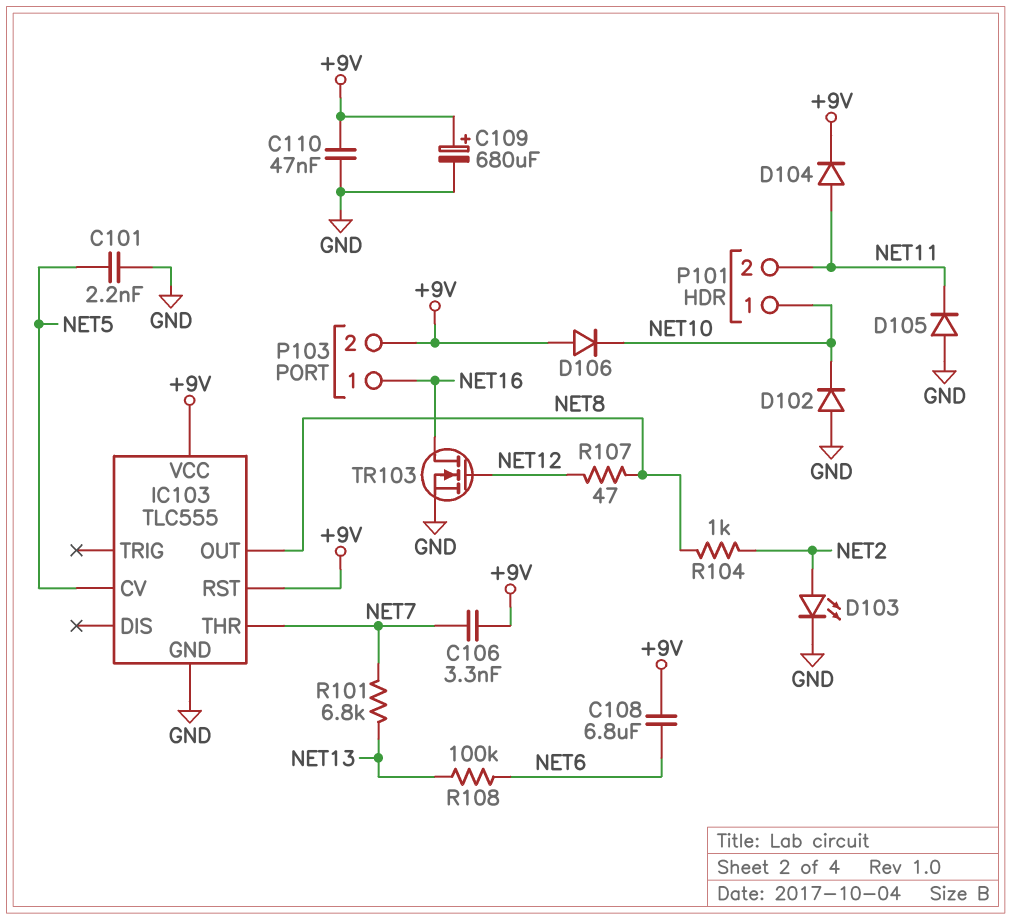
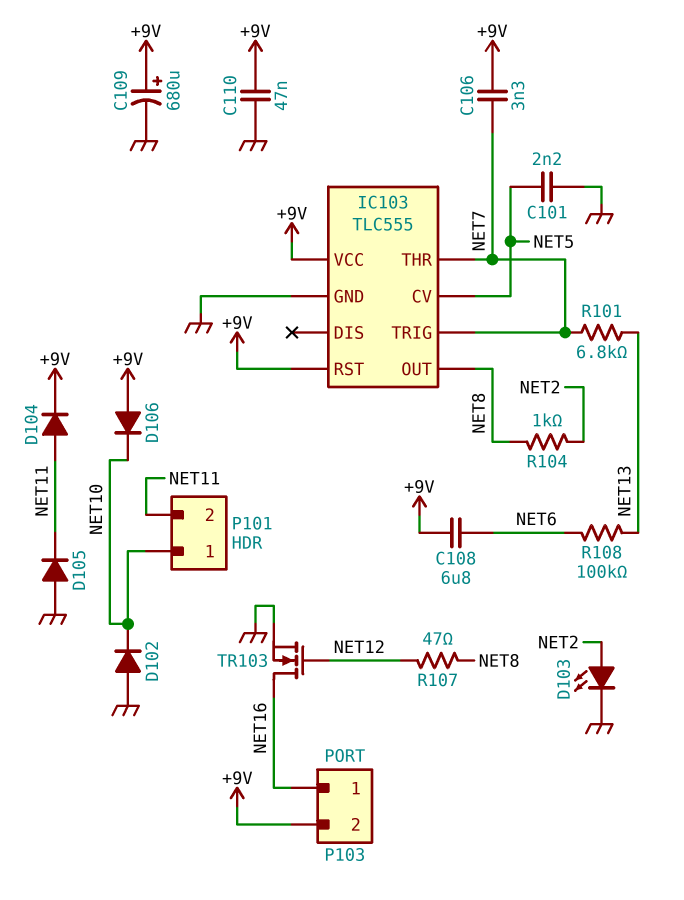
IC103 pin TRIG: none -> NET7

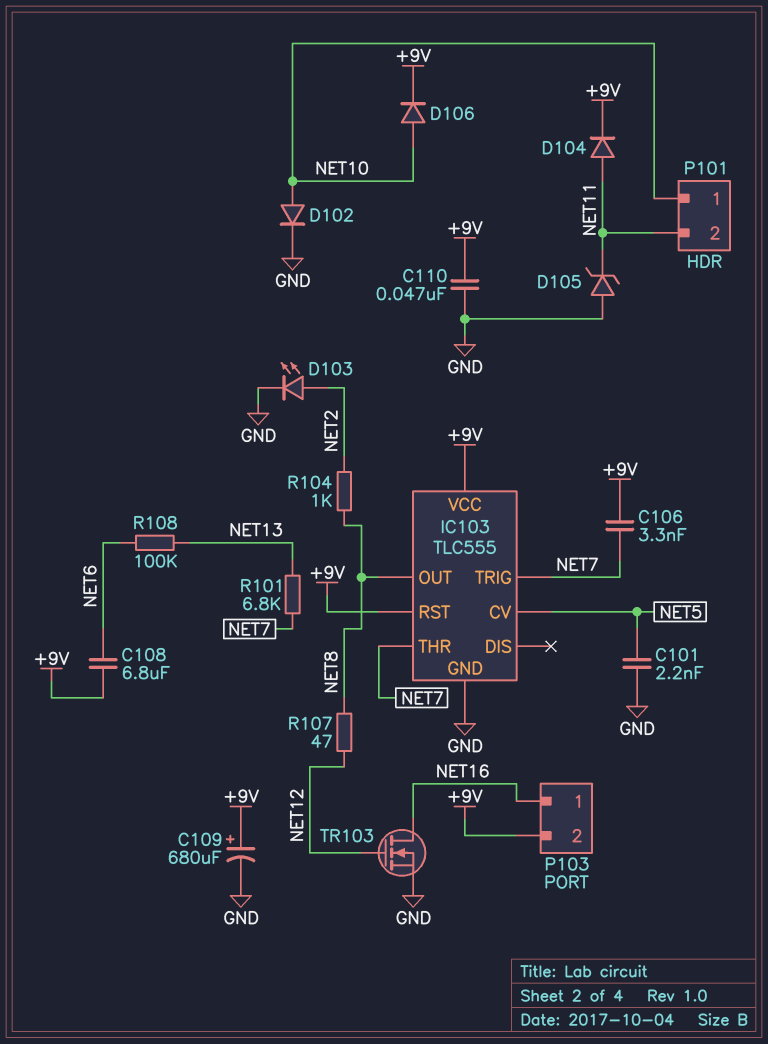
D102: diode (A GND, K NET10) -> diode (A NET10, K GND)
D105: diode (A GND, K NET11) -> zener (A GND, K NET11)
D106: diode (A +9V, K NET10) -> diode (A NET10, K +9V)

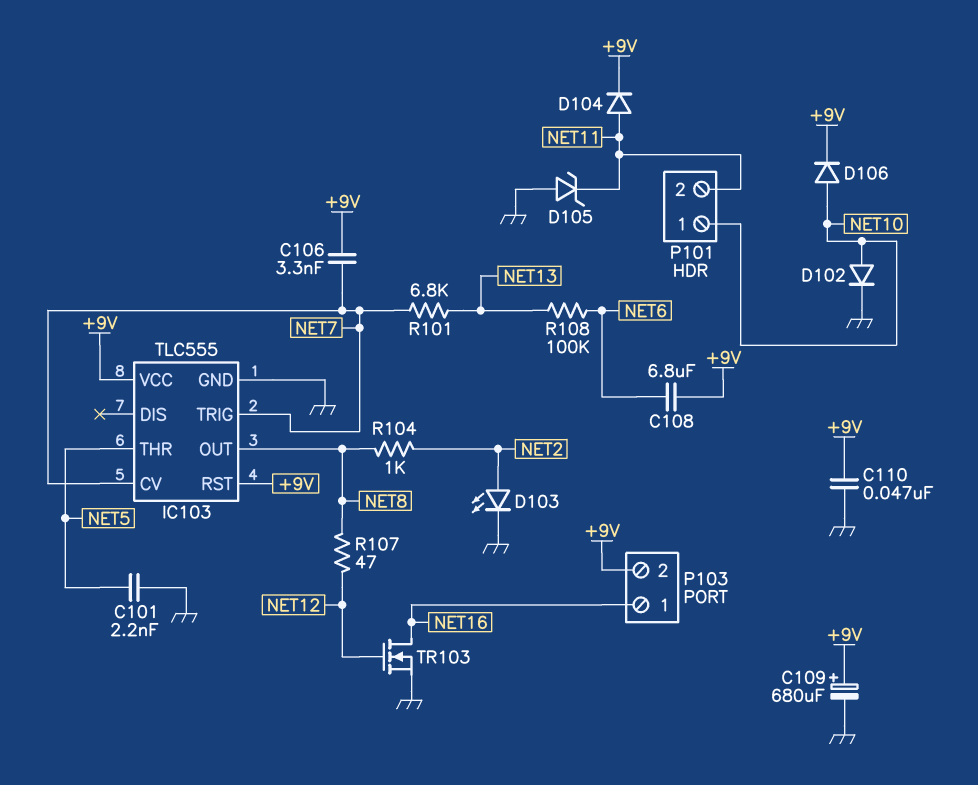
IC103 pin CV: NET5 -> NET7
IC103 pin THR: NET7 -> NET5

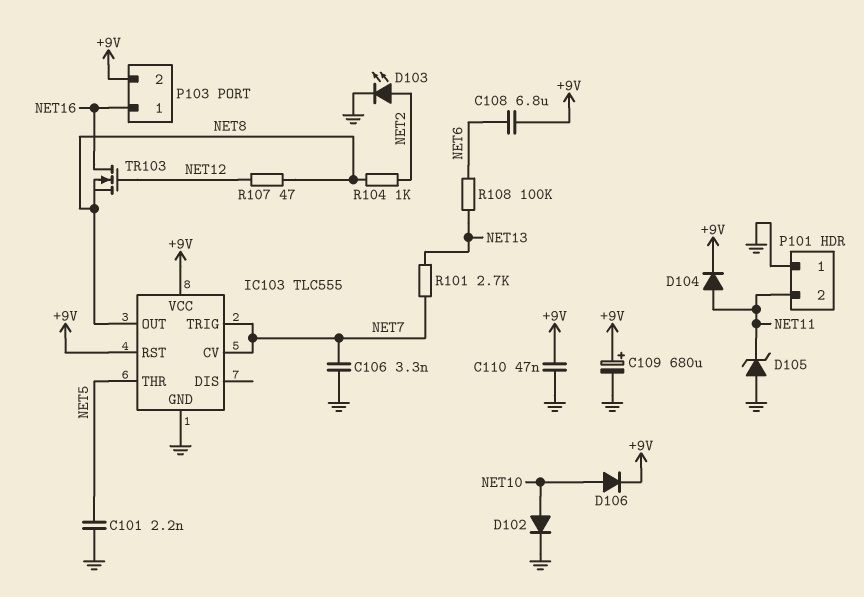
C106: 3.3nF (+9V, NET7) -> 3.3nF (GND, NET7)
P101 pin 1: NET10 -> GND
R101: 6.8k (NET7, NET13) -> 2.7k (NET7, NET13)
TR103: NMOS (G NET12, D NET16, S GND) -> NMOS (G NET12, D NET16, S NET8)

